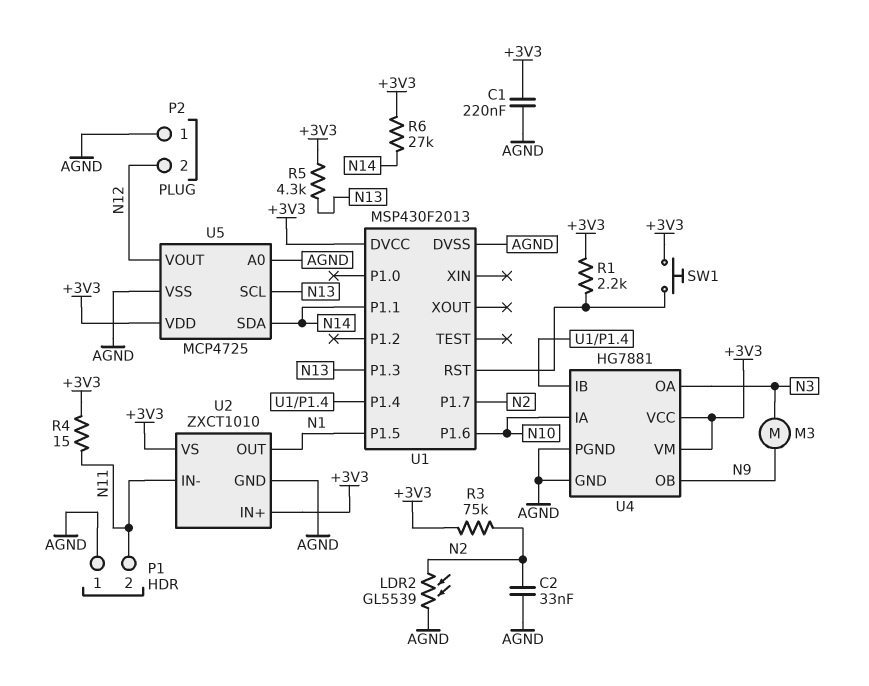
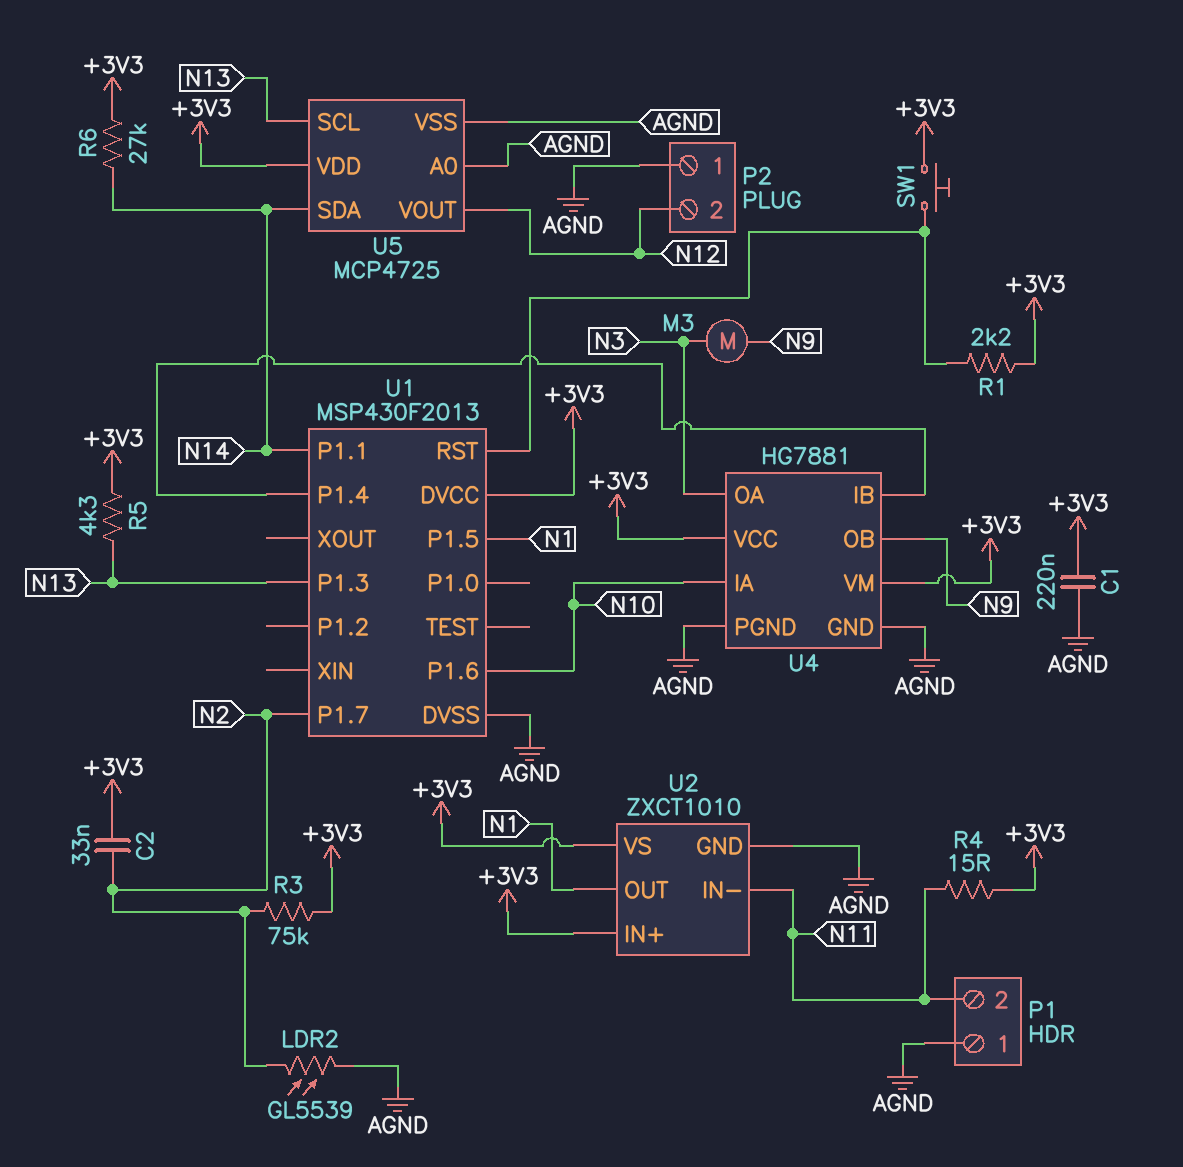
C2: 33nF (AGND, N2) -> 33nF (+3V3, N2)

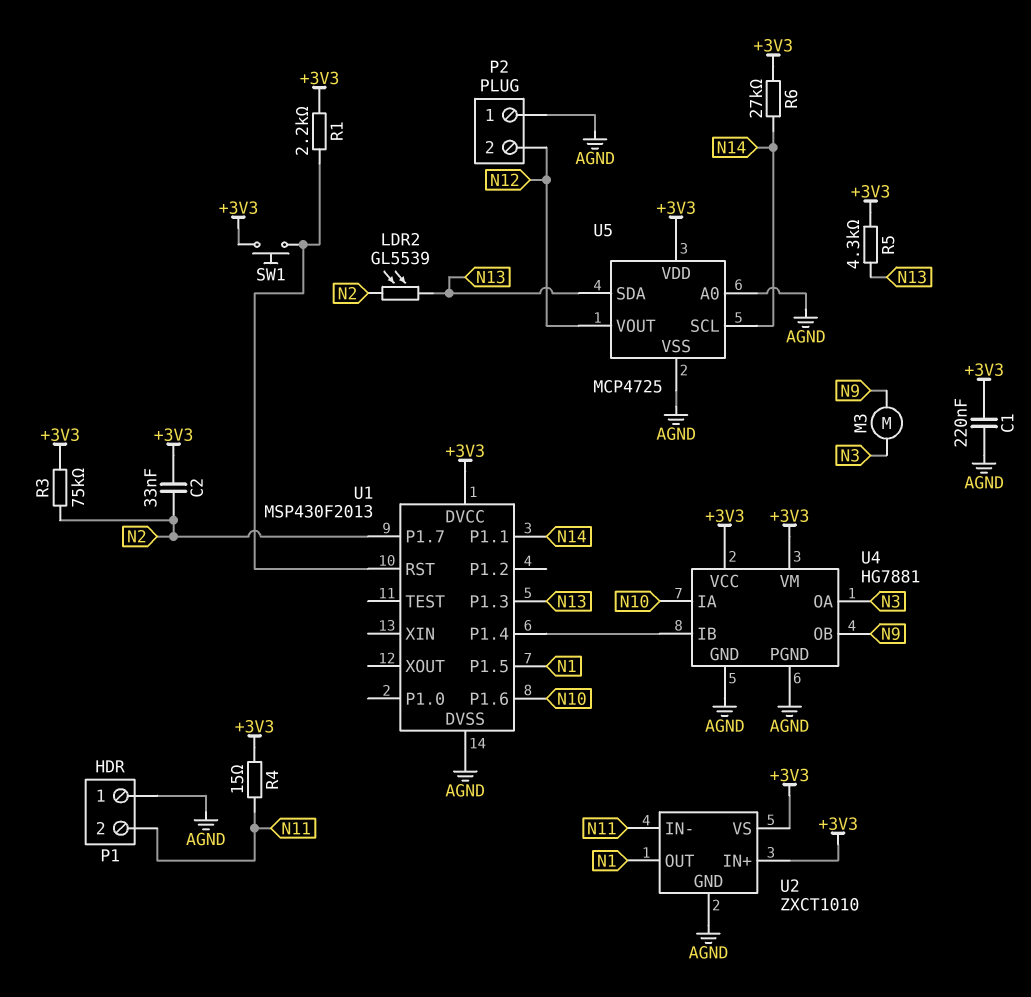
LDR2: GL5539 (AGND, N2) -> GL5539 (N2, N13)
U5 pin SCL: N13 -> N14
U5 pin SDA: N14 -> N13

